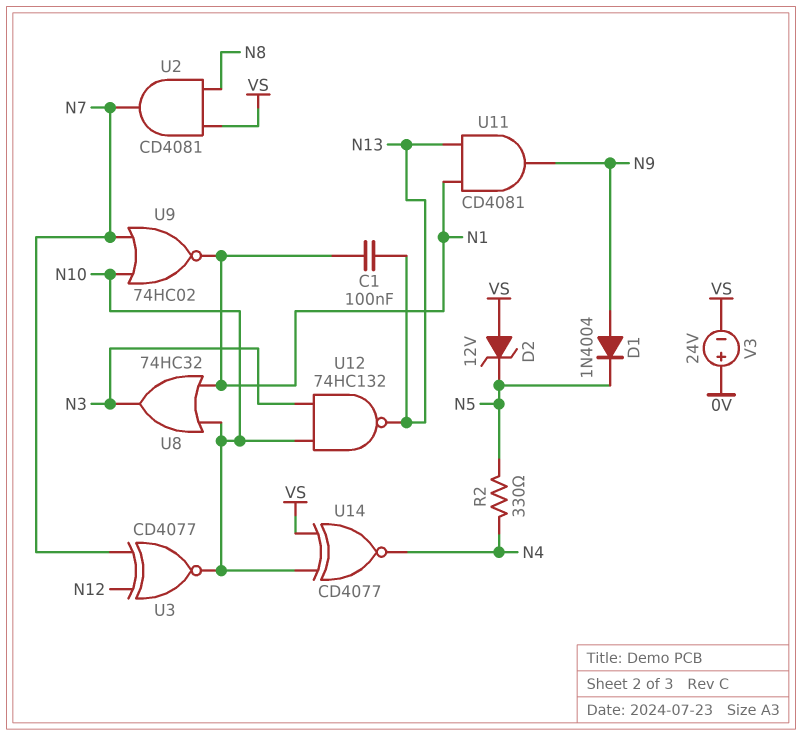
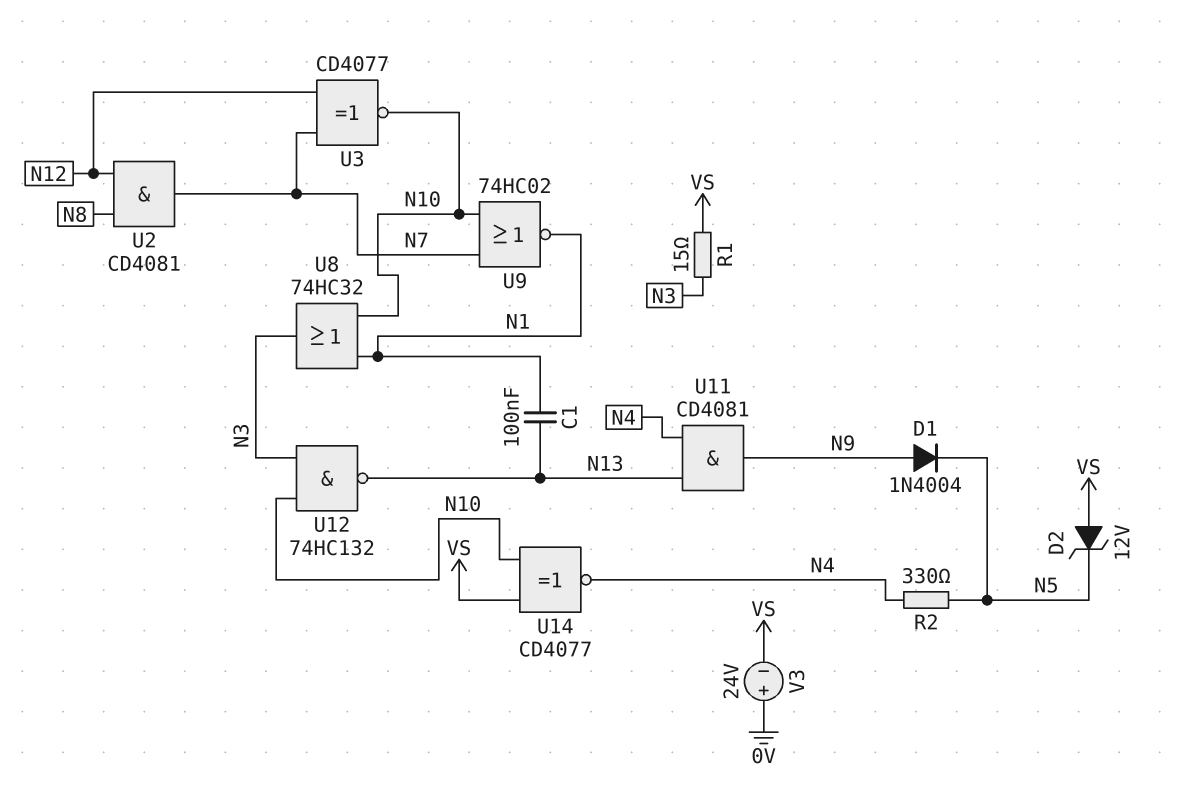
R1: none -> 15 (N3, VS)
U2: AND CD4081 (in N8, in VS, out N7) -> AND CD4081 (in N8, in N12, out N7)
U11: AND CD4081 (in N1, in N13, out N9) -> AND CD4081 (in N4, in N13, out N9)

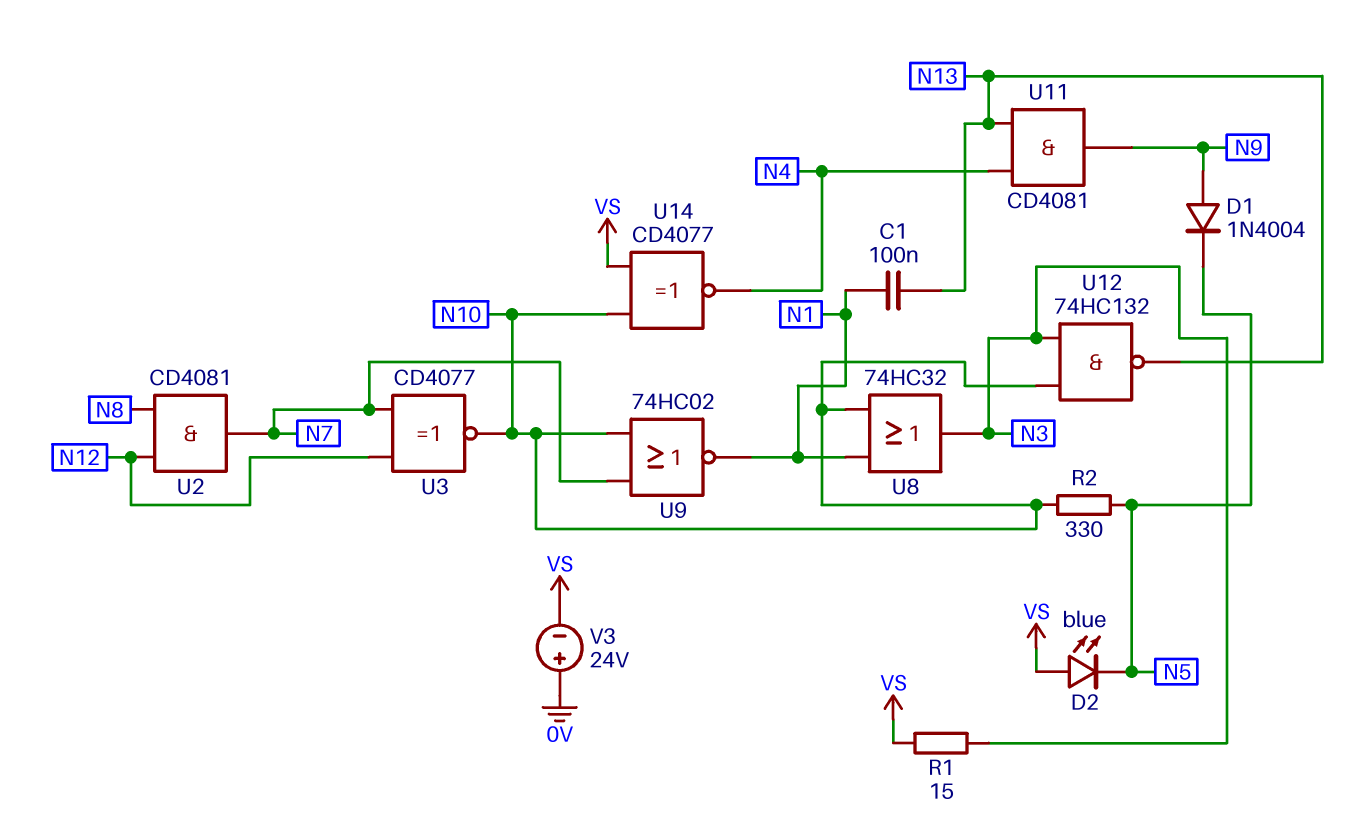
D2: zener 12V (A VS, K N5) -> LED blue (A VS, K N5)
R2: 330 (N4, N5) -> 330 (N5, N10)

